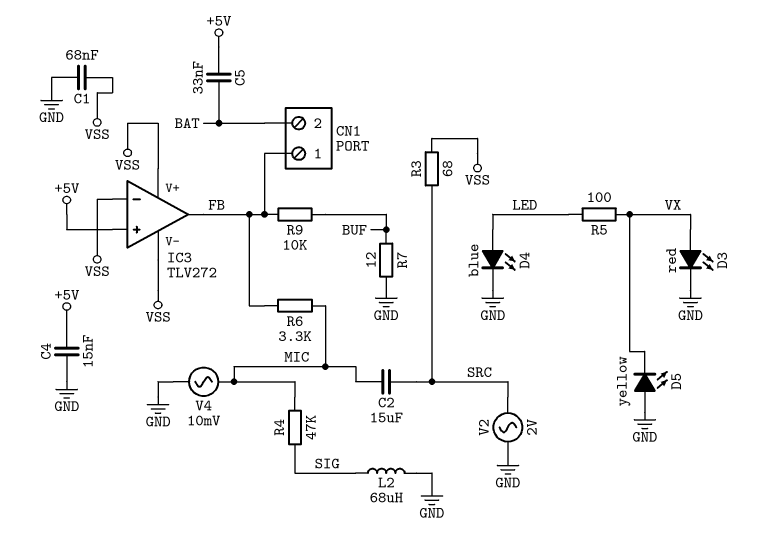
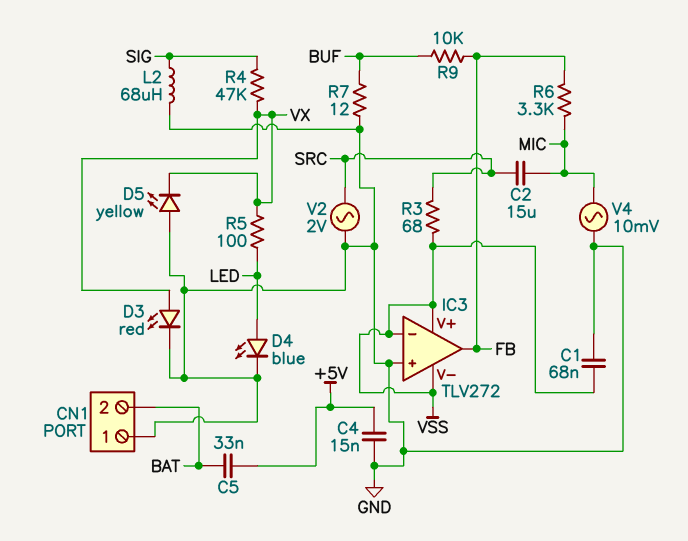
CN1 pin 1: FB -> GND
IC3 pin in+: +5V -> GND
R4: 47k (MIC, SIG) -> 47k (SIG, VX)

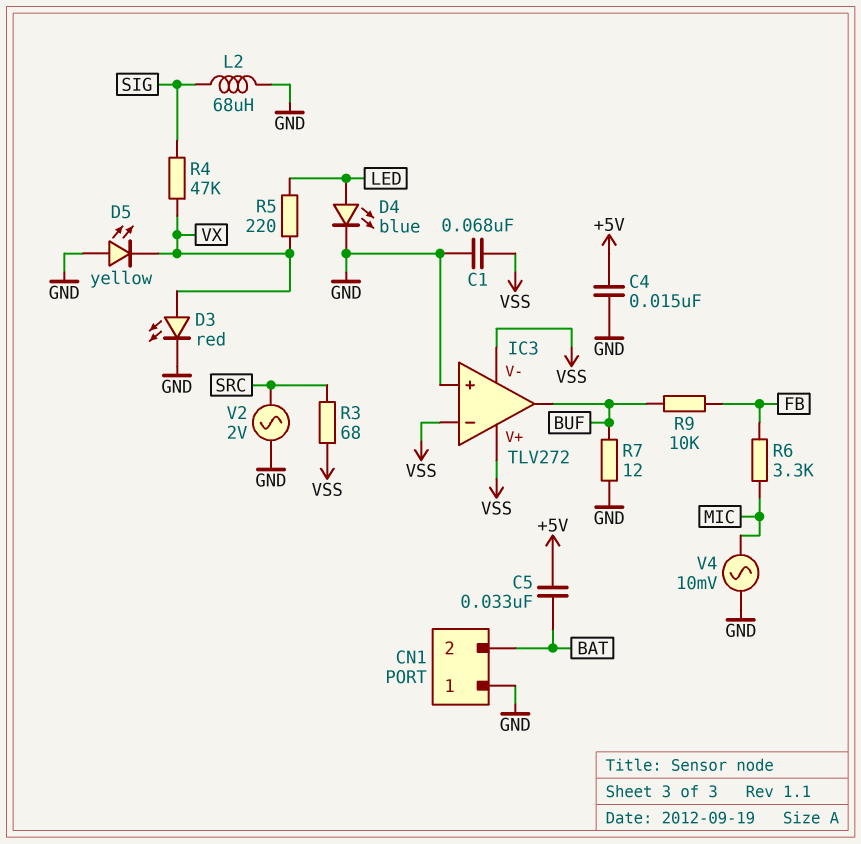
C2: 15uF (MIC, SRC) -> none
IC3 pin out: FB -> BUF
R5: 100 (LED, VX) -> 220 (LED, VX)

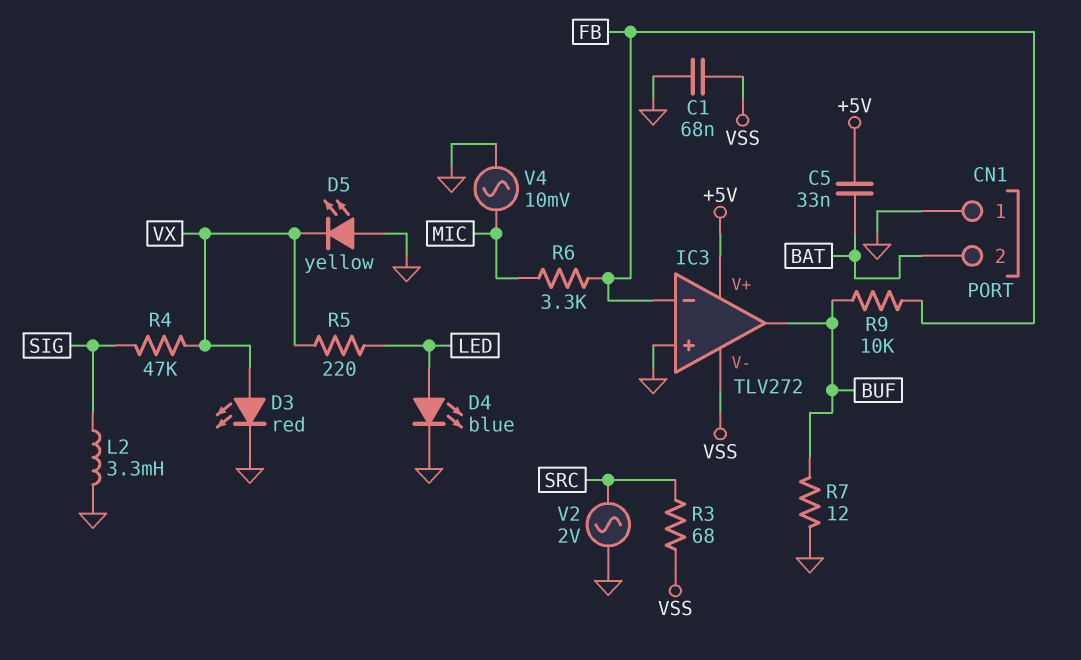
C4: 15nF (+5V, GND) -> none
IC3 pin V+: VSS -> +5V
IC3 pin in-: VSS -> FB
L2: 68uH (GND, SIG) -> 3.3mH (GND, SIG)

